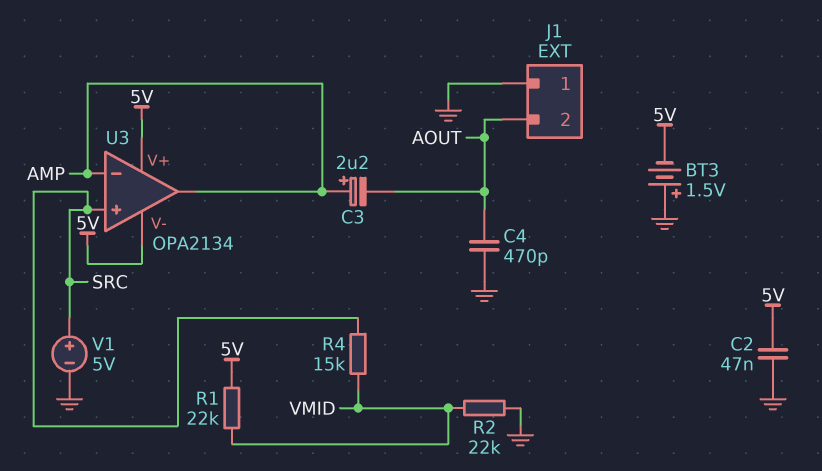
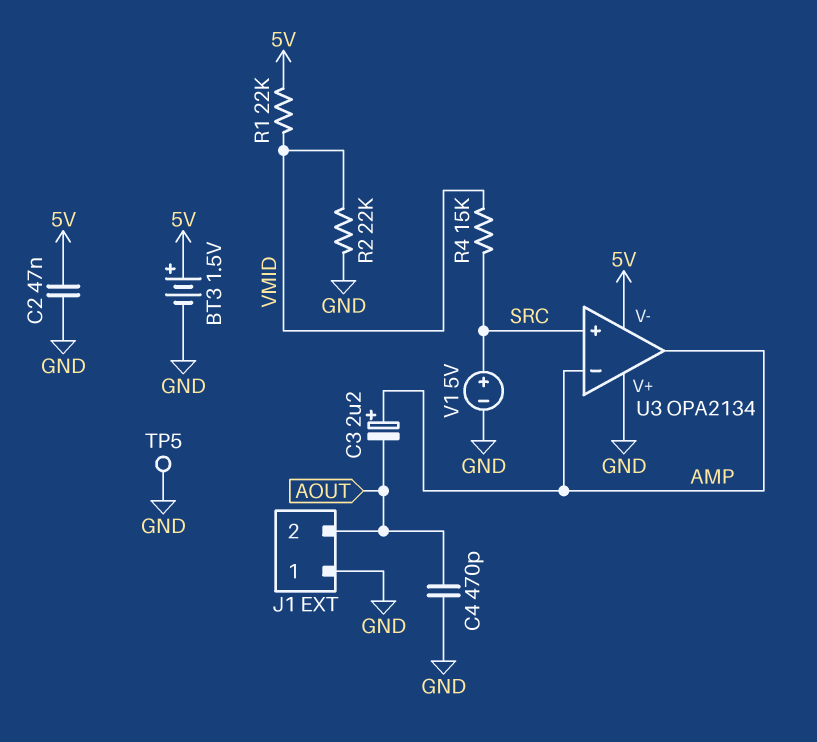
BT3: 1.5V (plus GND, minus 5V) -> 1.5V (plus 5V, minus GND)
TP5: none -> test point (GND)
U3 pin V+: 5V -> GND

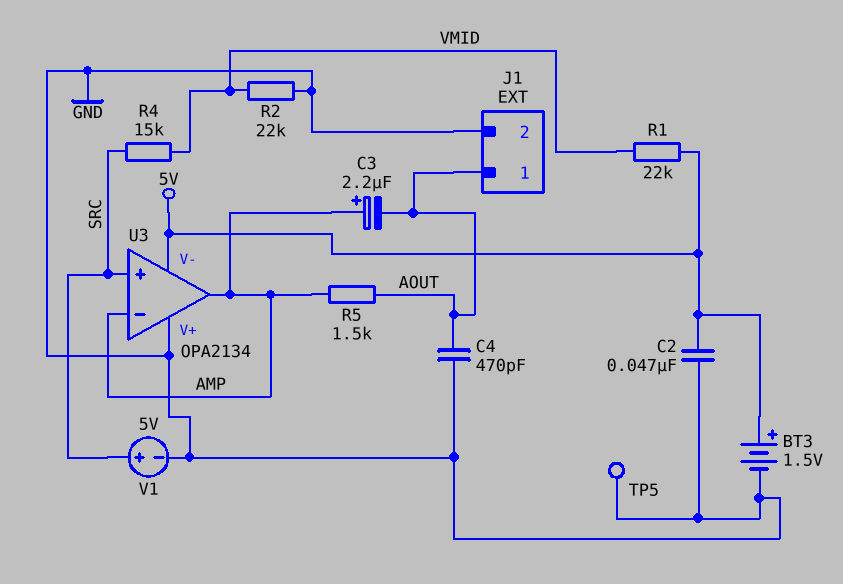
J1 pin 1: GND -> AOUT
J1 pin 2: AOUT -> GND
R5: none -> 1.5k (AMP, AOUT)

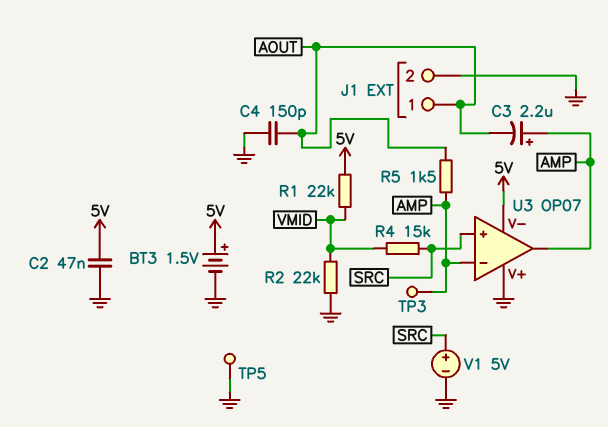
C4: 470pF (AOUT, GND) -> 150pF (AOUT, GND)
TP3: none -> test point (AMP)
U3: OPA2134 -> OP07

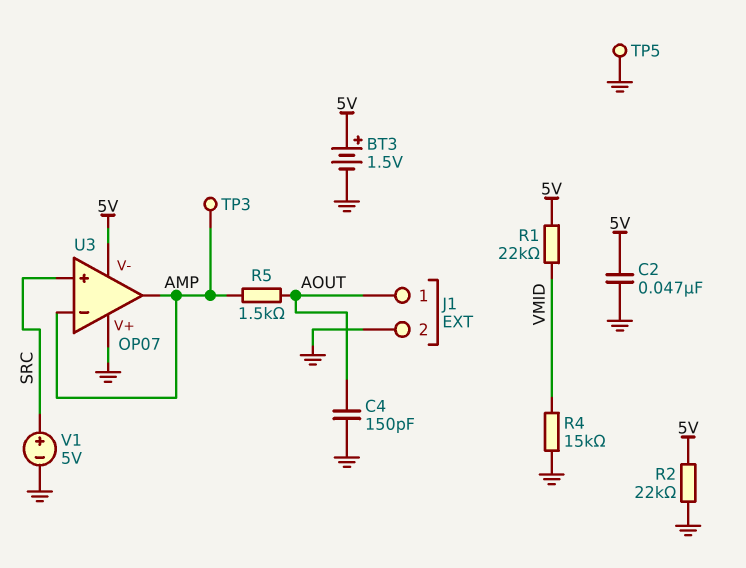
C3: 2.2uF (plus AMP, minus AOUT) -> none
R2: 22k (GND, VMID) -> 22k (5V, GND)
R4: 15k (SRC, VMID) -> 15k (GND, VMID)

